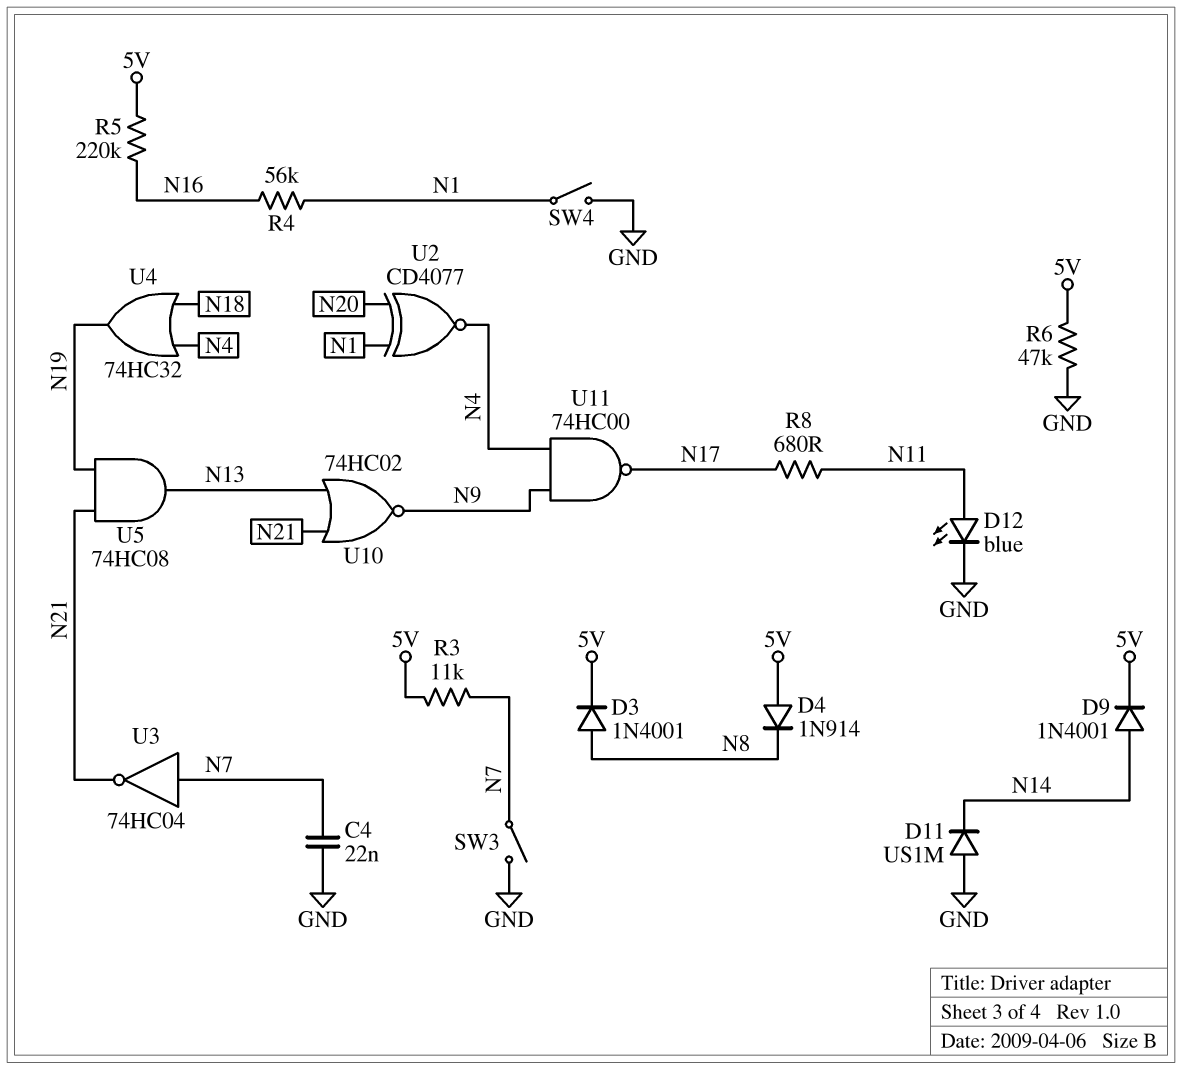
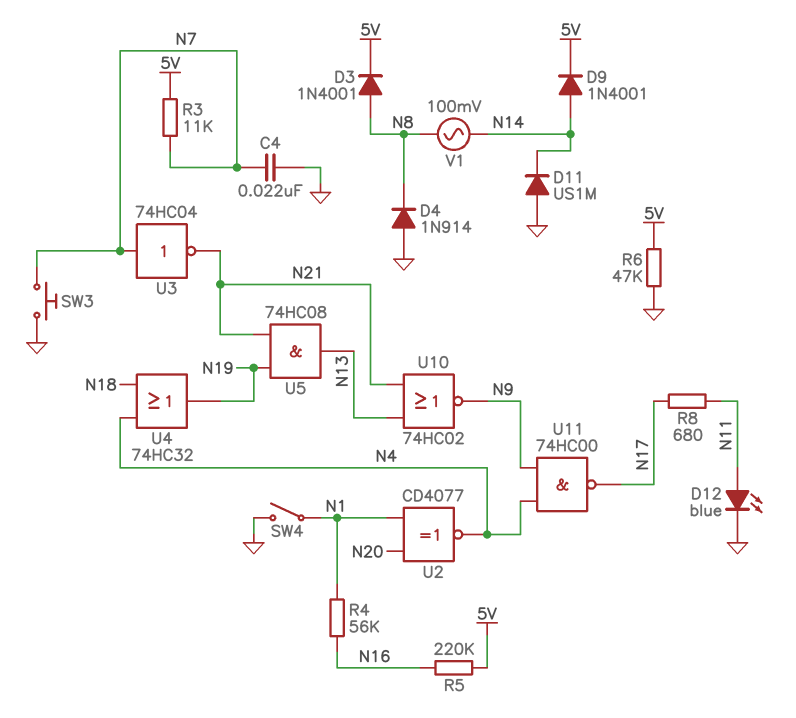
D4: diode 1N914 (A 5V, K N8) -> diode 1N914 (A GND, K N8)
SW3: switch (GND, N7) -> button (GND, N7)
V1: none -> AC 100mV (N8, N14)

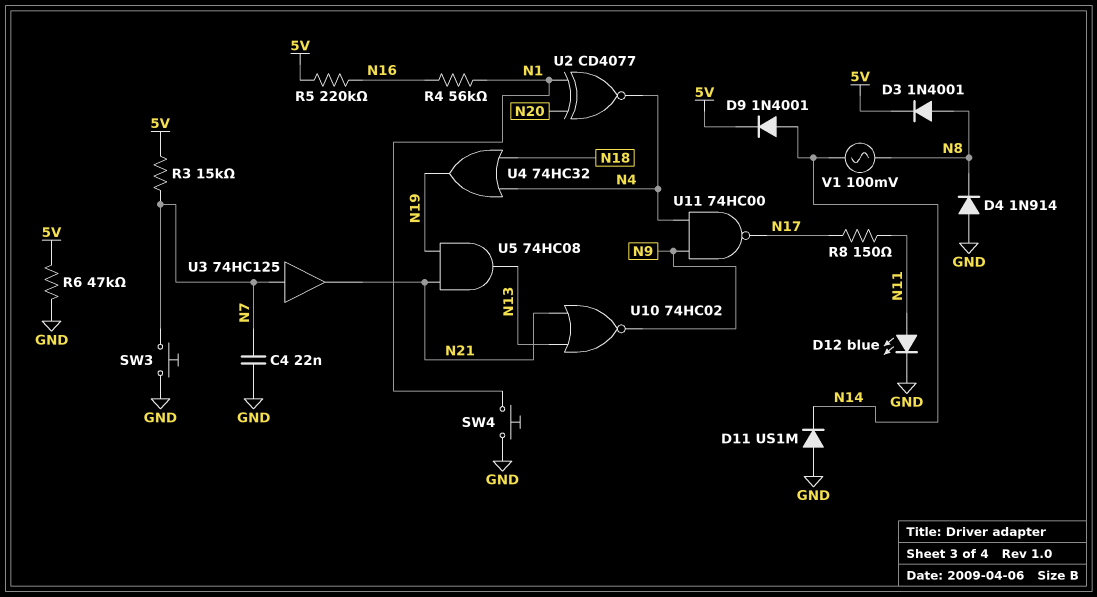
R3: 11k (5V, N7) -> 15k (5V, N7)
R8: 680 (N11, N17) -> 150 (N11, N17)
SW4: switch (GND, N1) -> button (GND, N1)
U3: NOT 74HC04 (in N7, out N21) -> buffer 74HC125 (in N7, out N21)

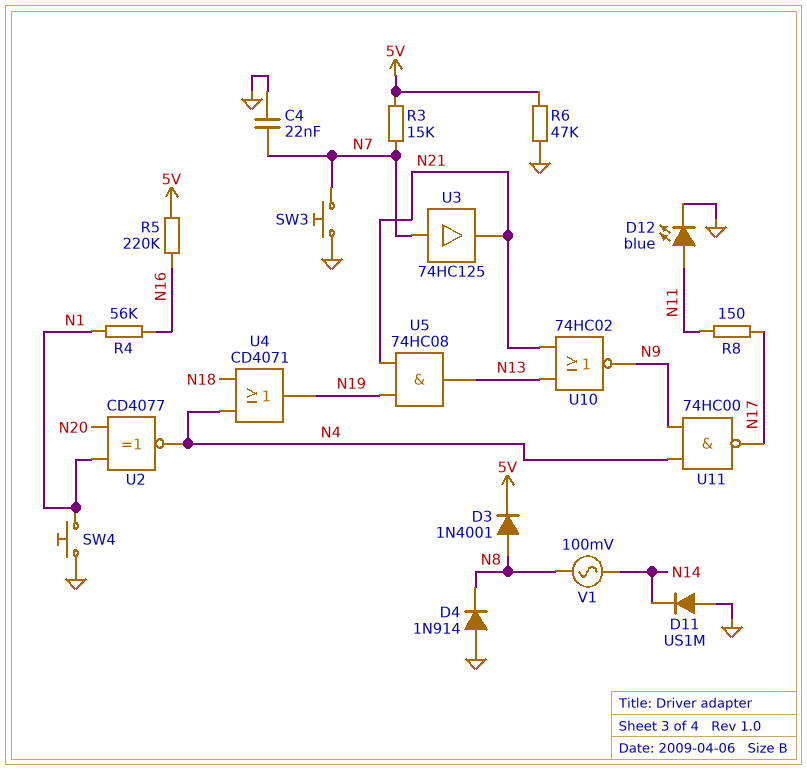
D9: diode 1N4001 (A N14, K 5V) -> none
U4: OR 74HC32 (in N4, in N18, out N19) -> OR CD4071 (in N4, in N18, out N19)

